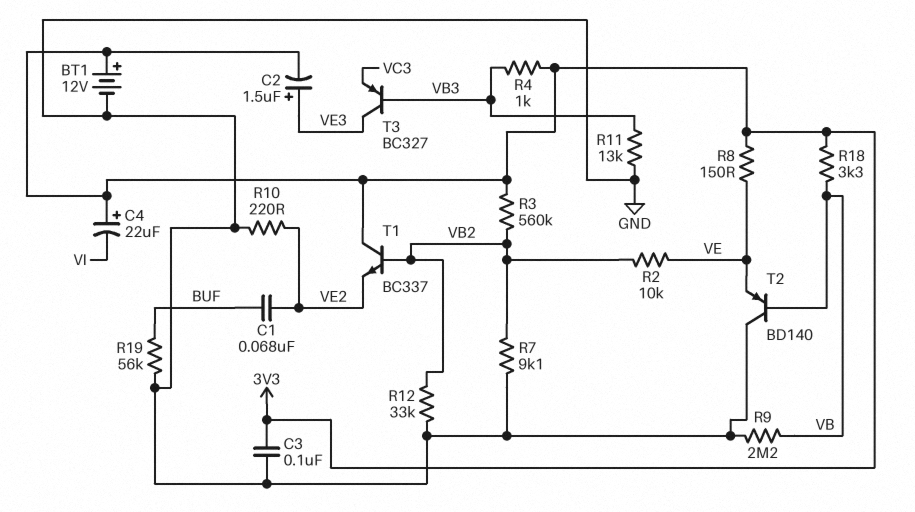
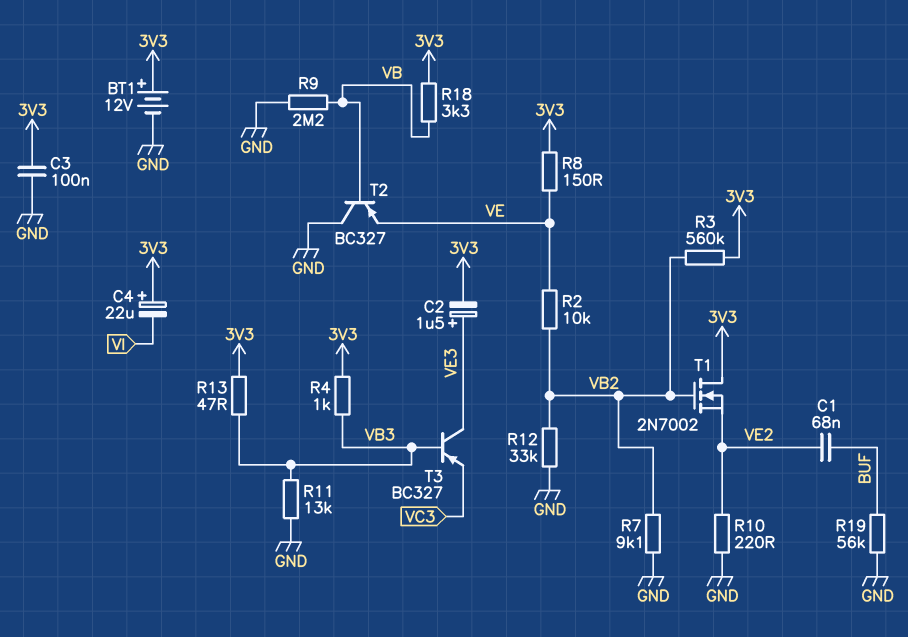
R13: none -> 47 (3V3, VB3)
T1: NPN BC337 (B VB2, C 3V3, E VE2) -> NMOS 2N7002 (G VB2, D 3V3, S VE2)
T2: PNP BD140 (B VB, C GND, E VE) -> PNP BC327 (B VB, C GND, E VE)

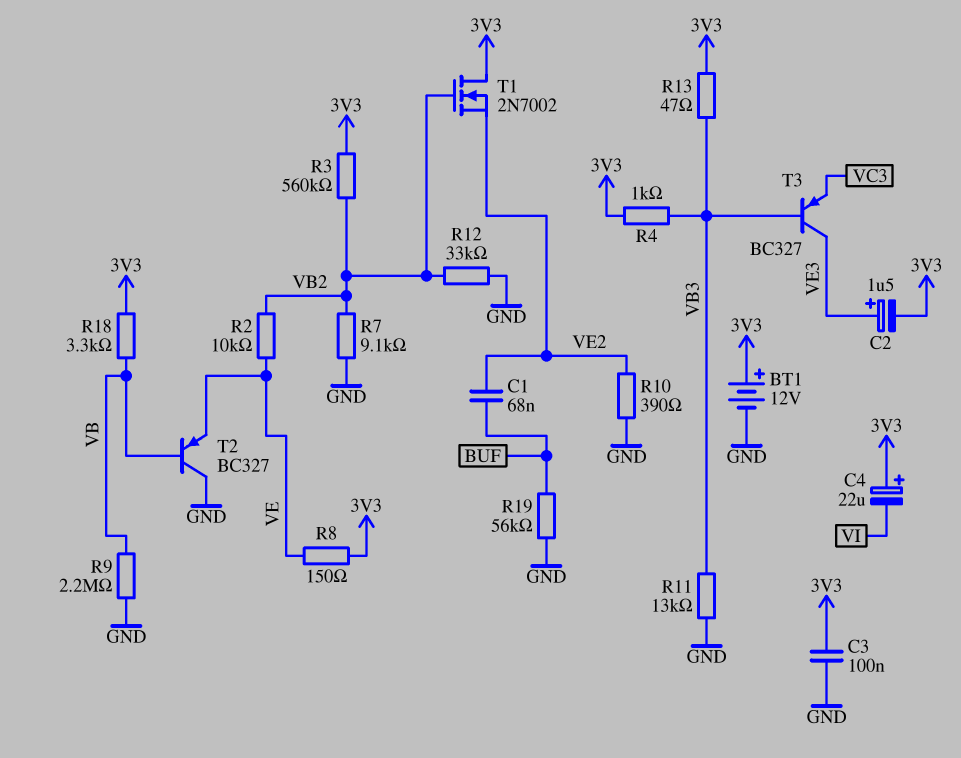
R10: 220 (GND, VE2) -> 390 (GND, VE2)

